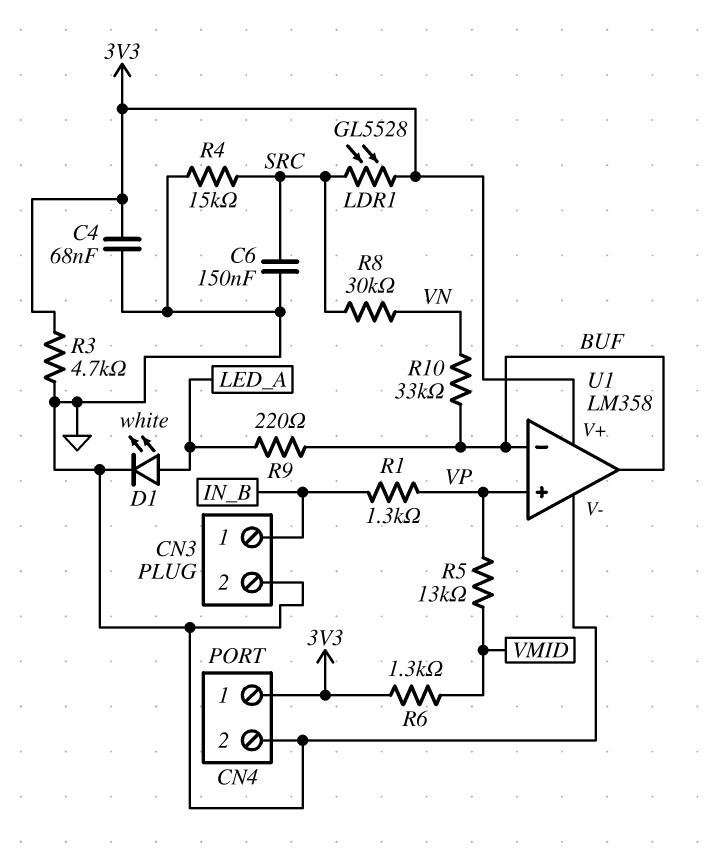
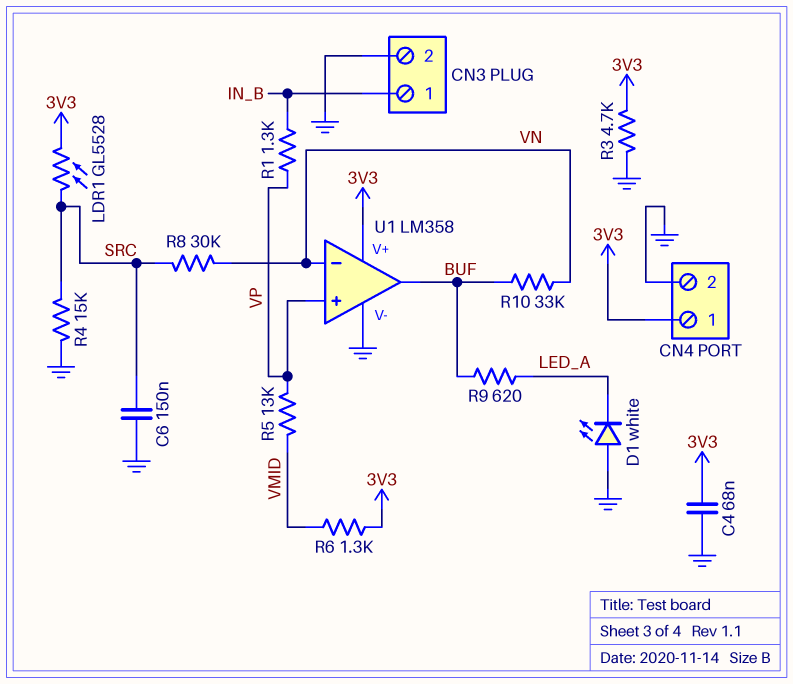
D1: LED white (A LED_A, K GND) -> LED white (A GND, K LED_A)
R9: 220 (BUF, LED_A) -> 620 (BUF, LED_A)
U1 pin in-: BUF -> VN

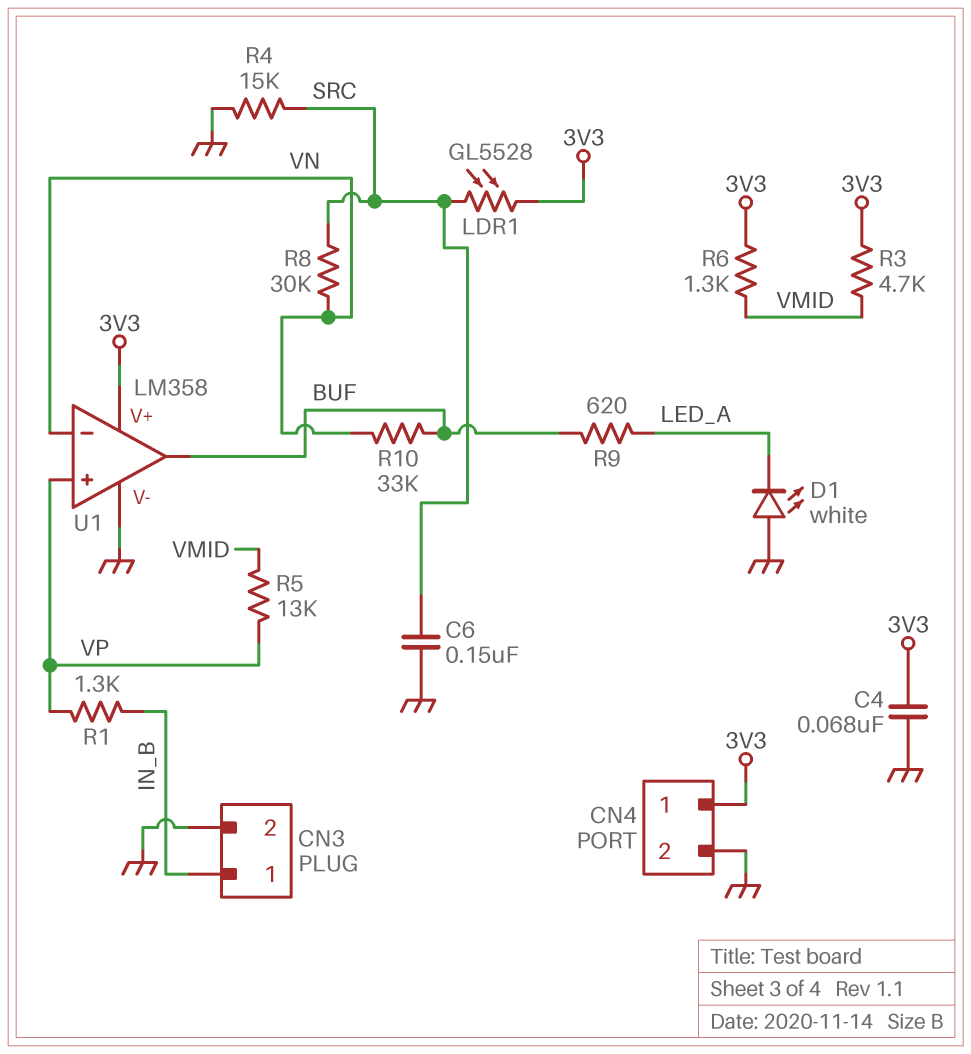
R3: 4.7k (3V3, GND) -> 4.7k (3V3, VMID)

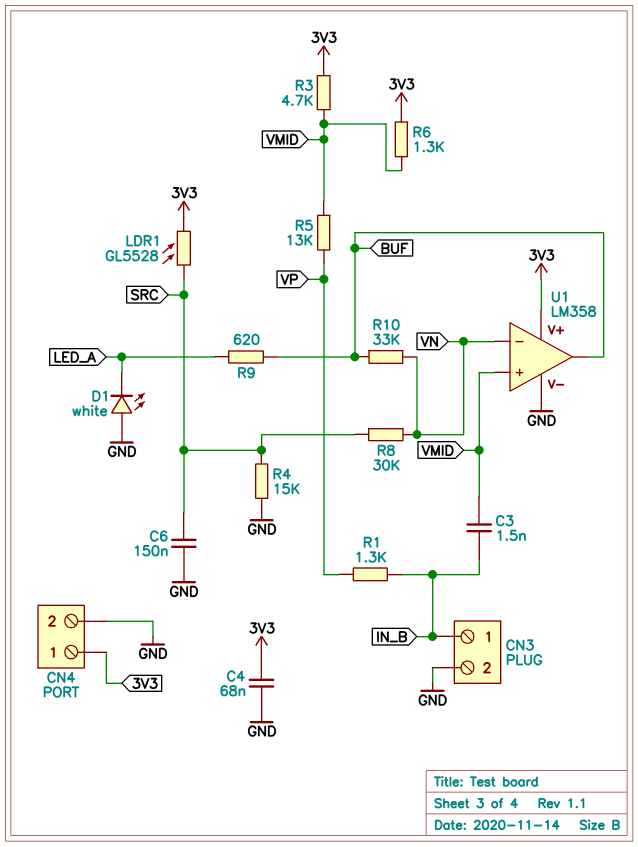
C3: none -> 1.5nF (IN_B, VMID)
U1 pin in+: VP -> VMID

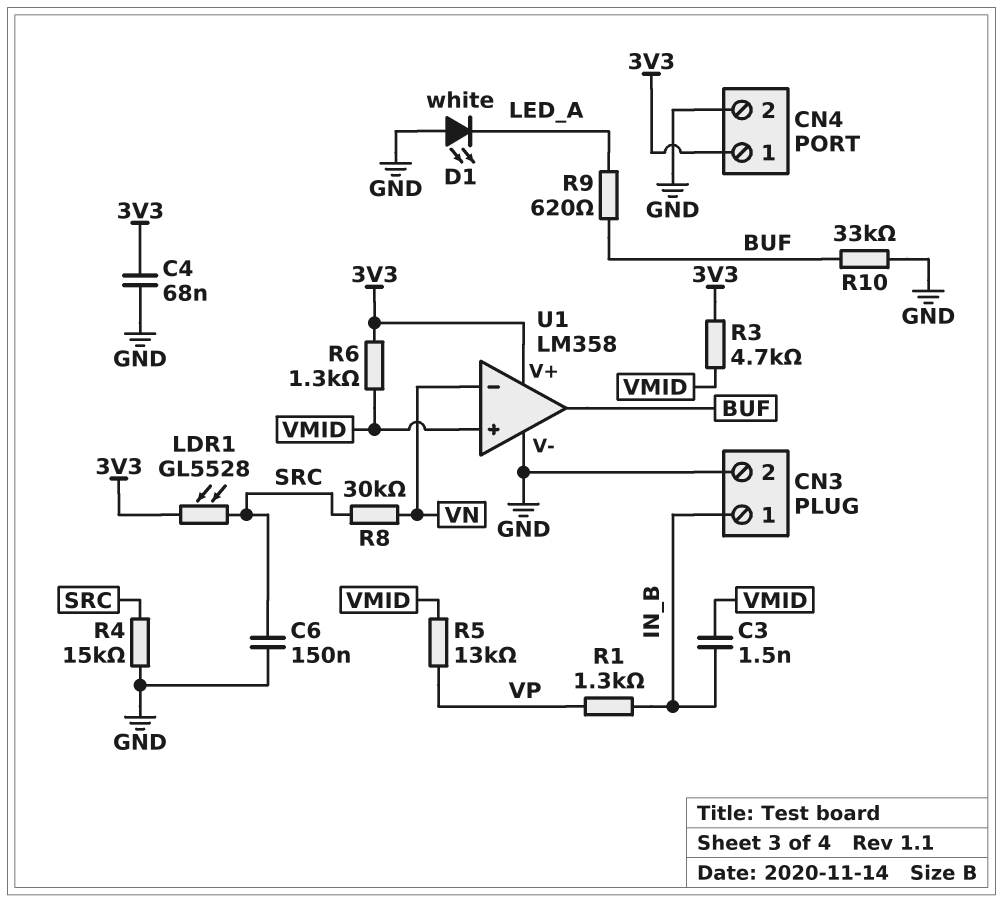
R10: 33k (BUF, VN) -> 33k (BUF, GND)

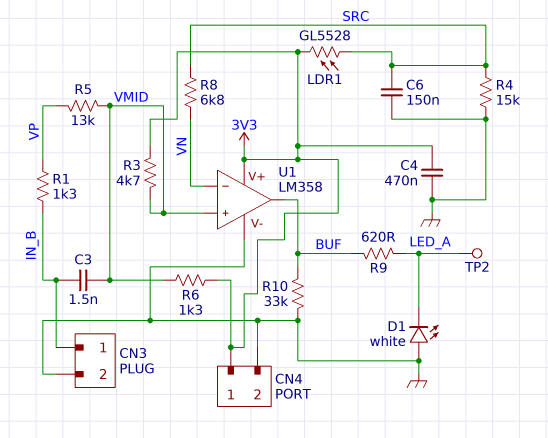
C4: 68nF (3V3, GND) -> 470nF (3V3, GND)
R8: 30k (SRC, VN) -> 6.8k (SRC, VN)
TP2: none -> test point (LED_A)

